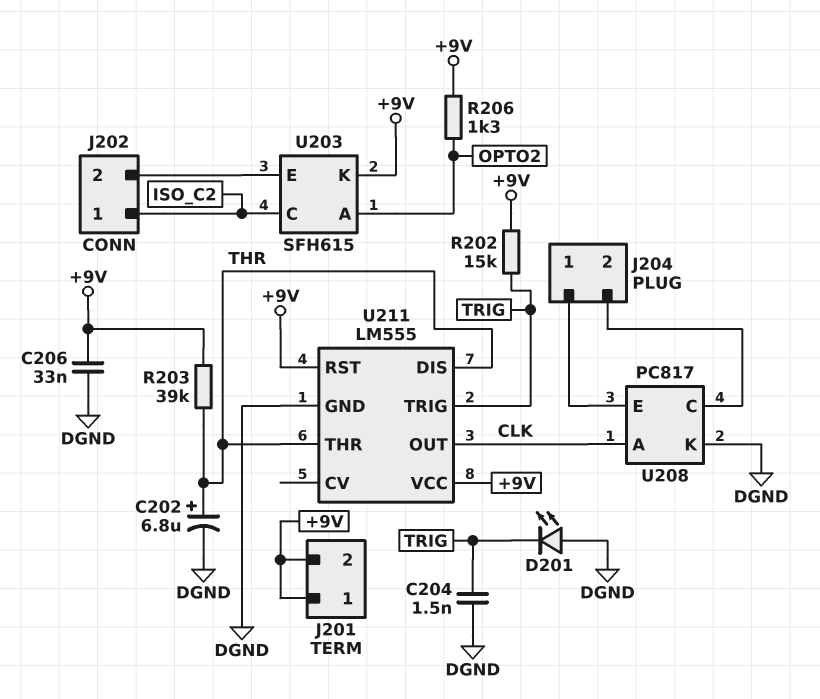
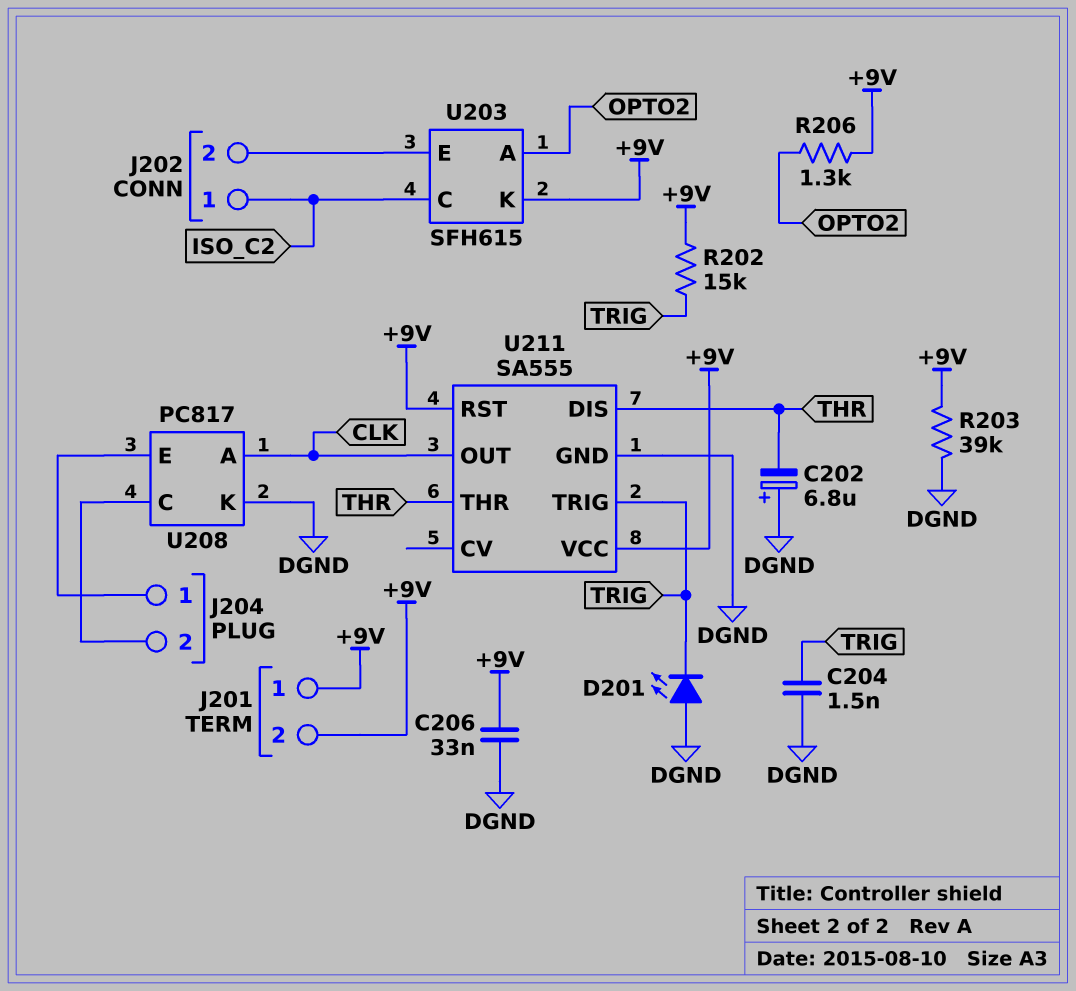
C202: 6.8uF (plus THR, minus DGND) -> 6.8uF (plus DGND, minus THR)
R203: 39k (+9V, THR) -> 39k (+9V, DGND)
U211: LM555 -> SA555

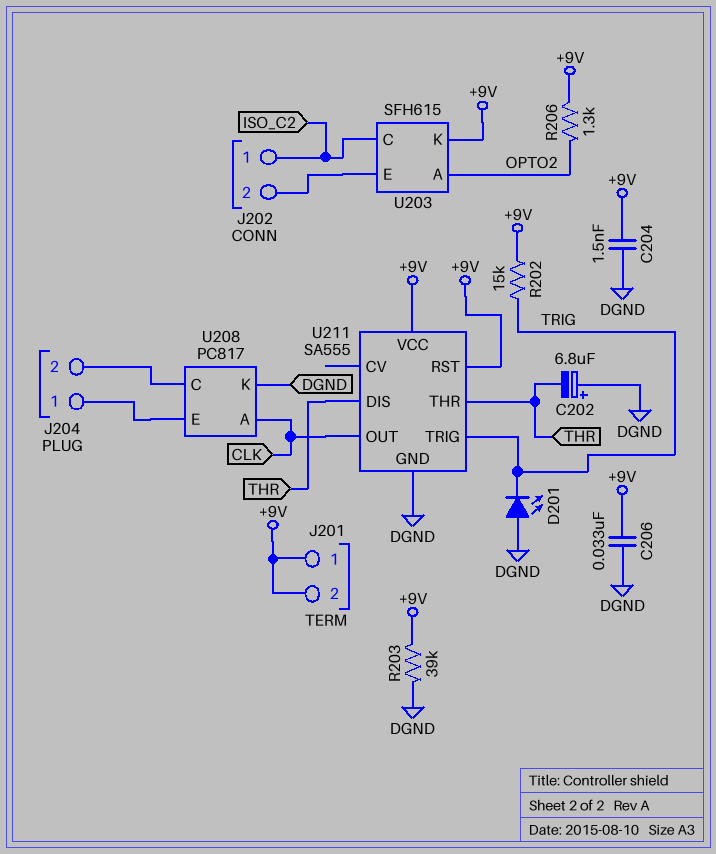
C204: 1.5nF (DGND, TRIG) -> 1.5nF (+9V, DGND)

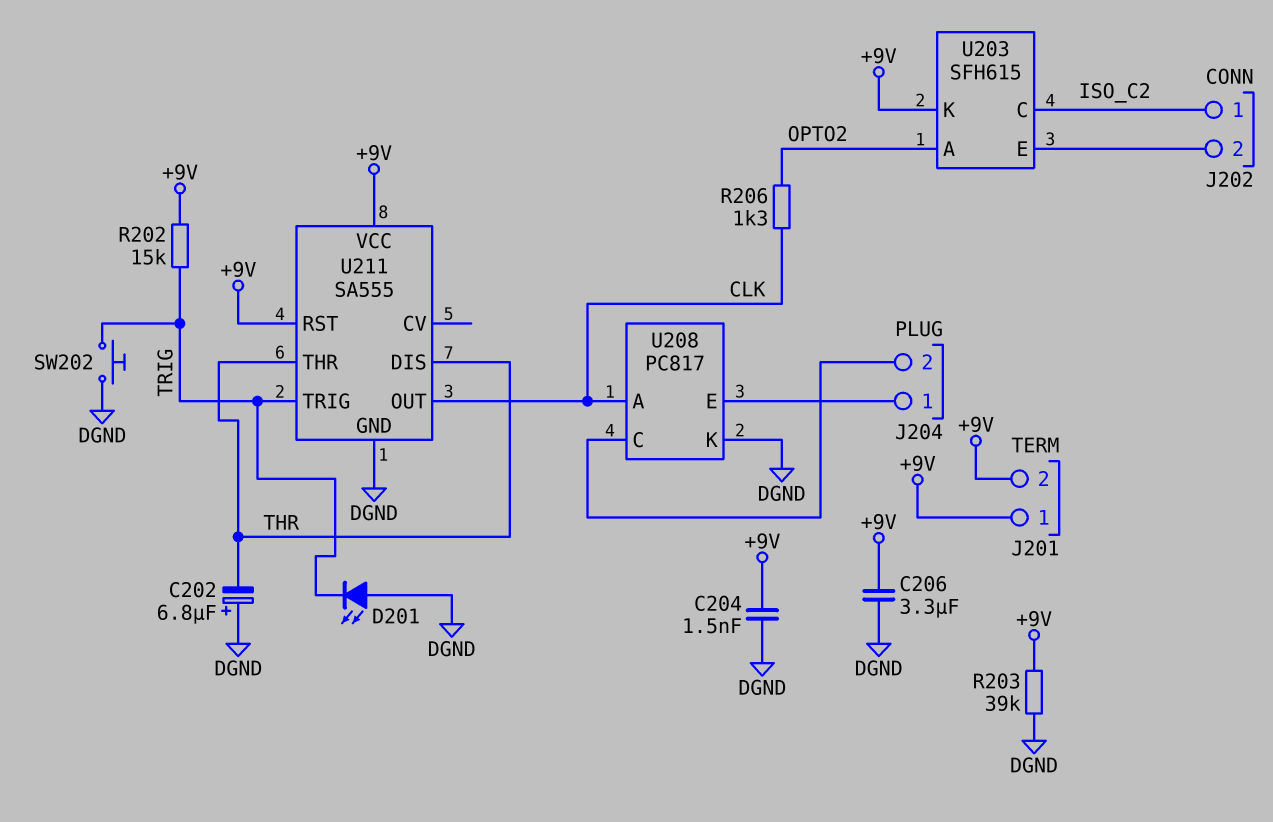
C206: 33nF (+9V, DGND) -> 3.3uF (+9V, DGND)
R206: 1.3k (+9V, OPTO2) -> 1.3k (CLK, OPTO2)
SW202: none -> button (DGND, TRIG)

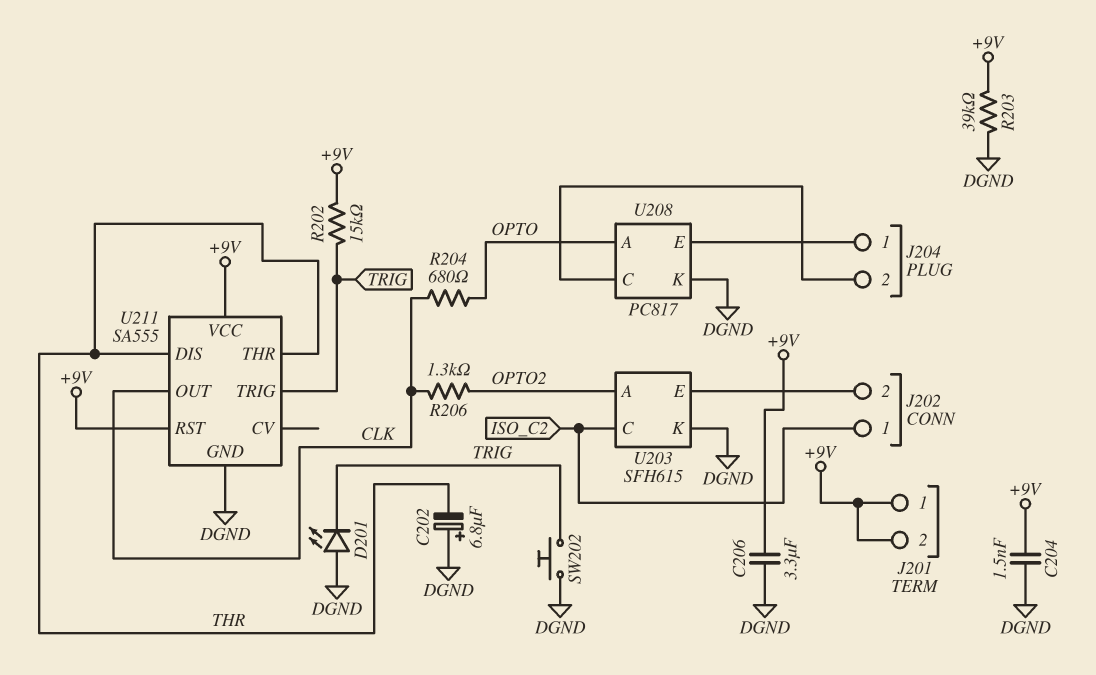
R204: none -> 680 (CLK, OPTO)
U203 pin K: +9V -> DGND
U208 pin A: CLK -> OPTO

